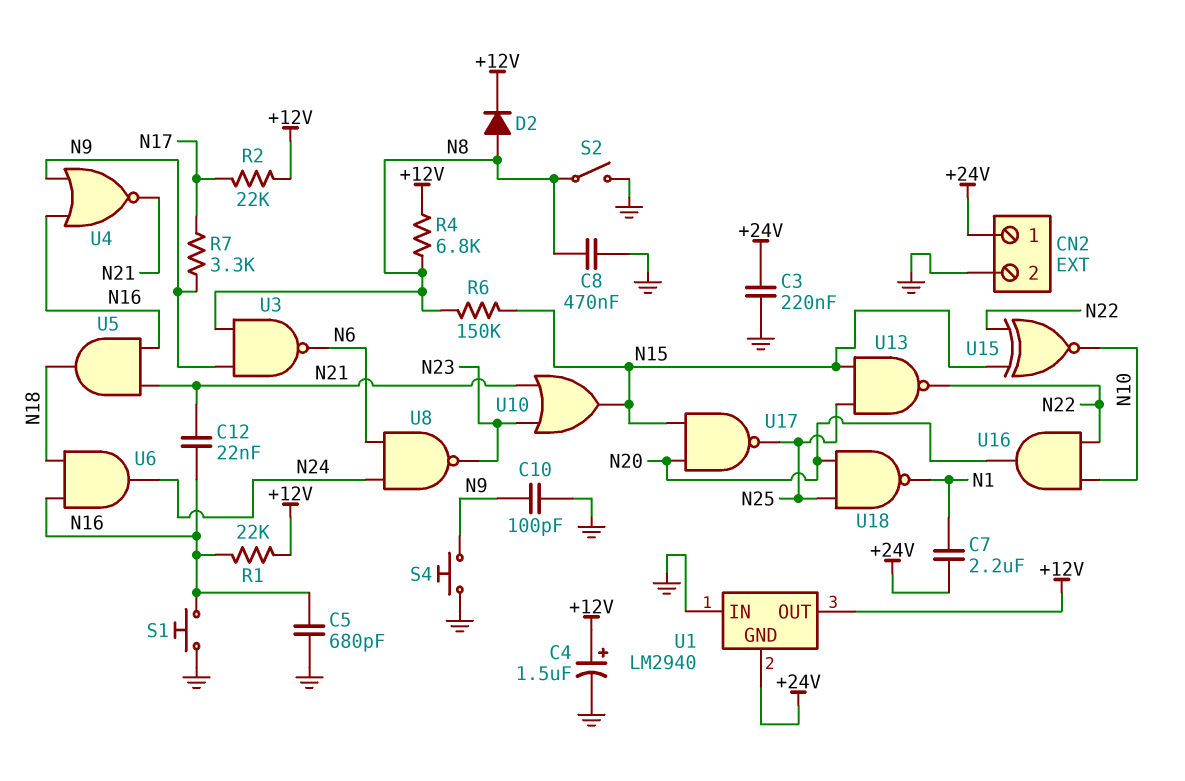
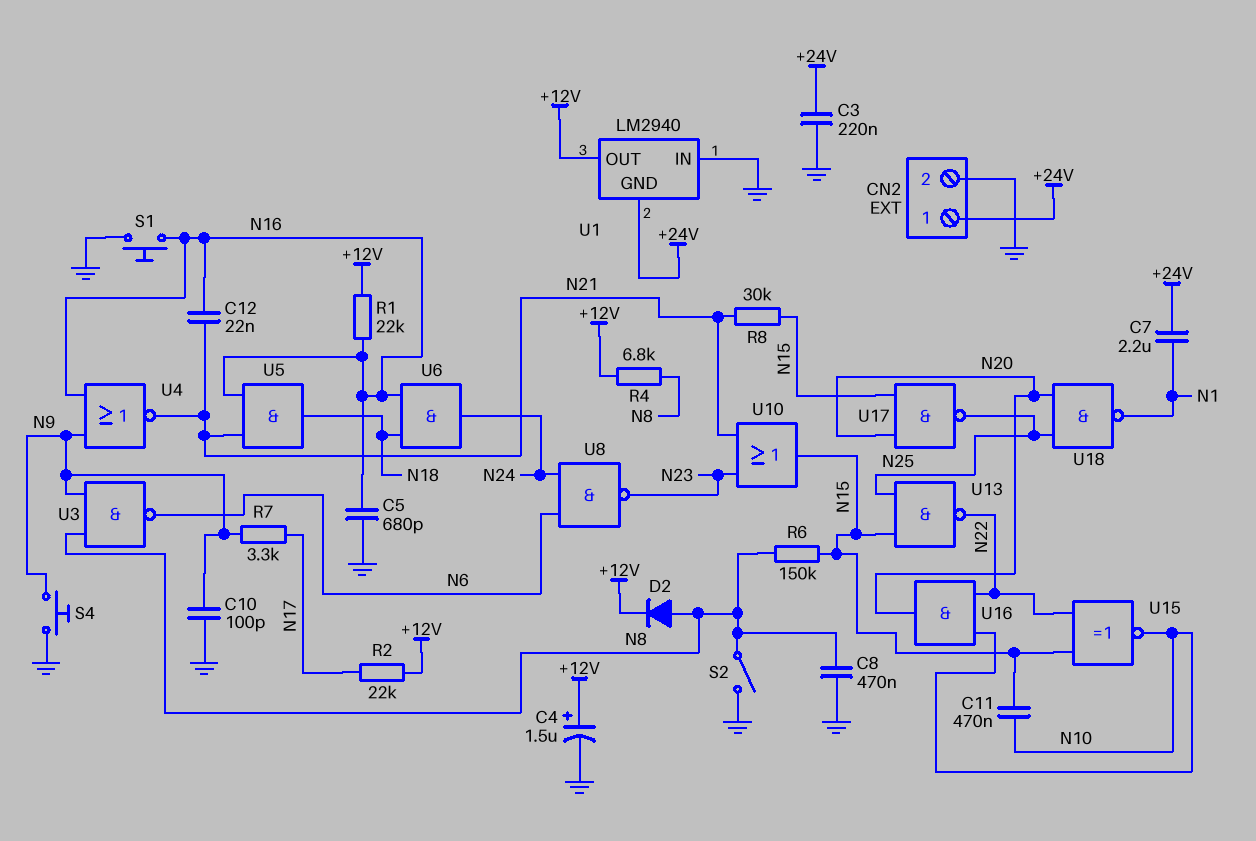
C11: none -> 470nF (N10, N15)
R8: none -> 30k (N15, N21)

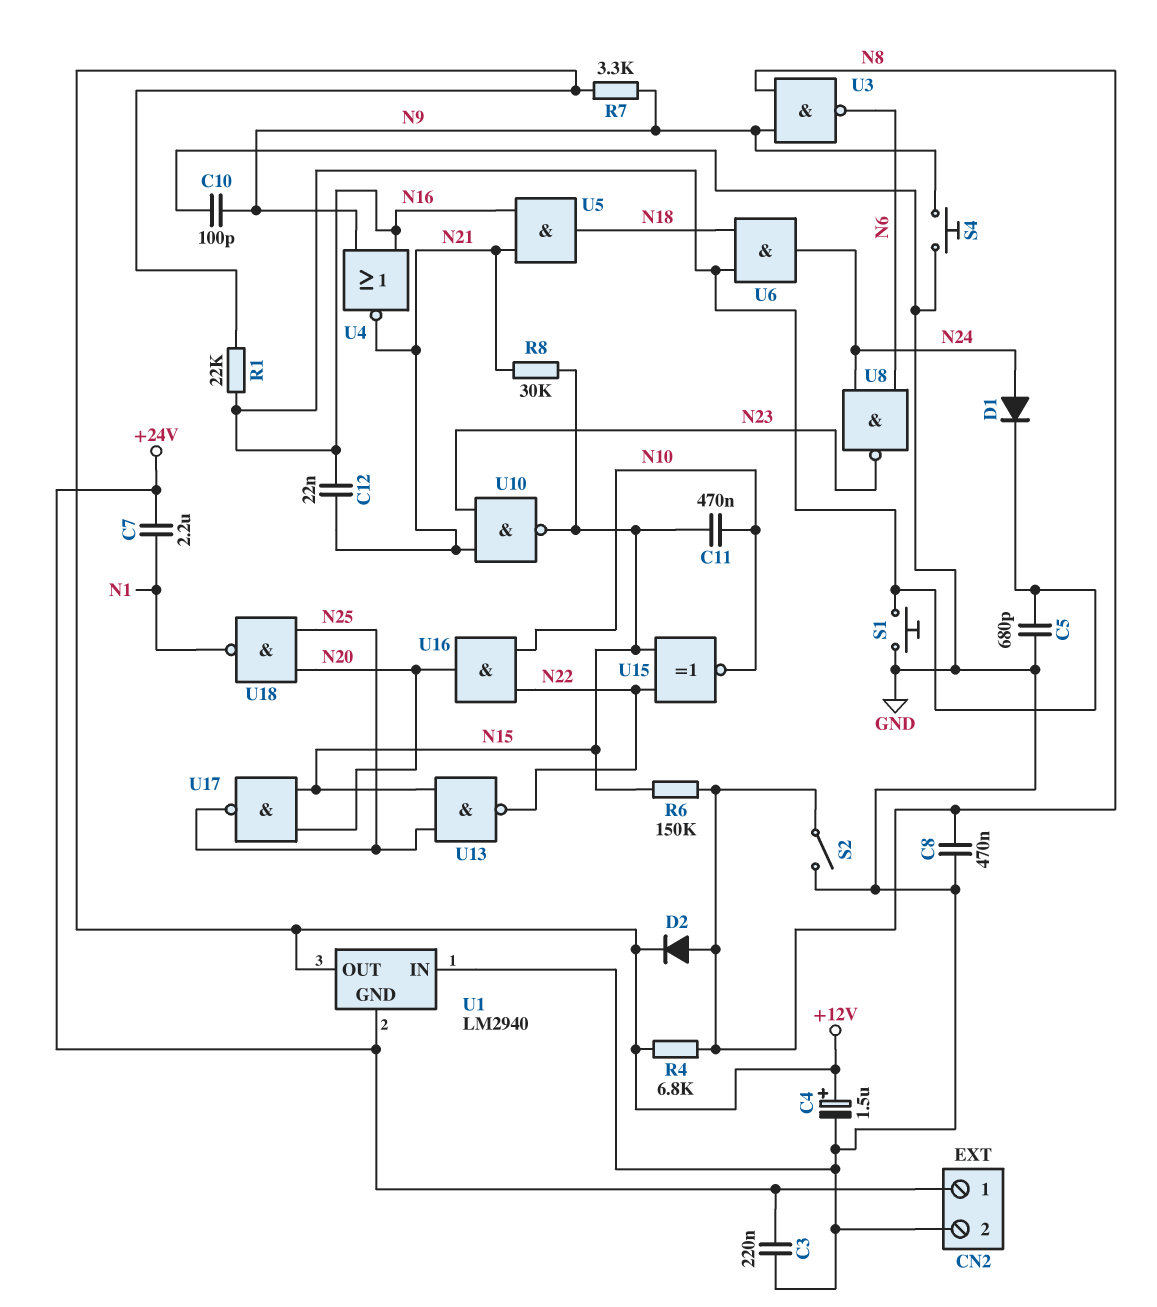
D1: none -> diode (A N24, K N16)
R2: 22k (+12V, N17) -> none
R7: 3.3k (N9, N17) -> 3.3k (+12V, N9)
U10: OR (in N21, in N23, out N15) -> NAND (in N21, in N23, out N15)

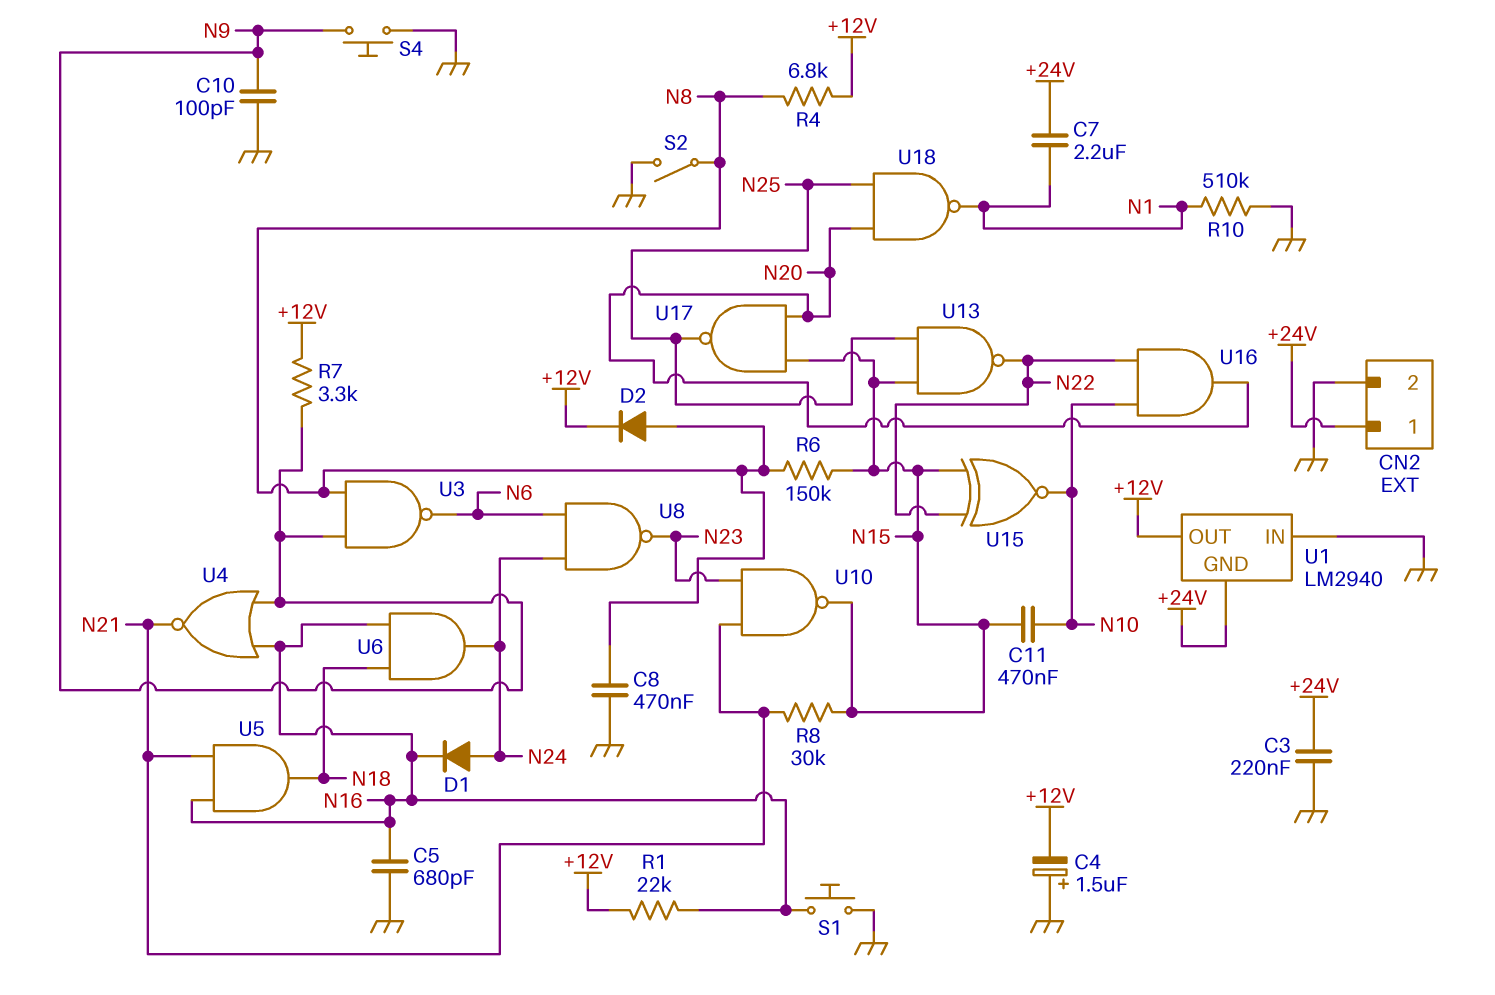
C4: 1.5uF (plus +12V, minus GND) -> 1.5uF (plus GND, minus +12V)
C12: 22nF (N16, N21) -> none
R10: none -> 510k (GND, N1)

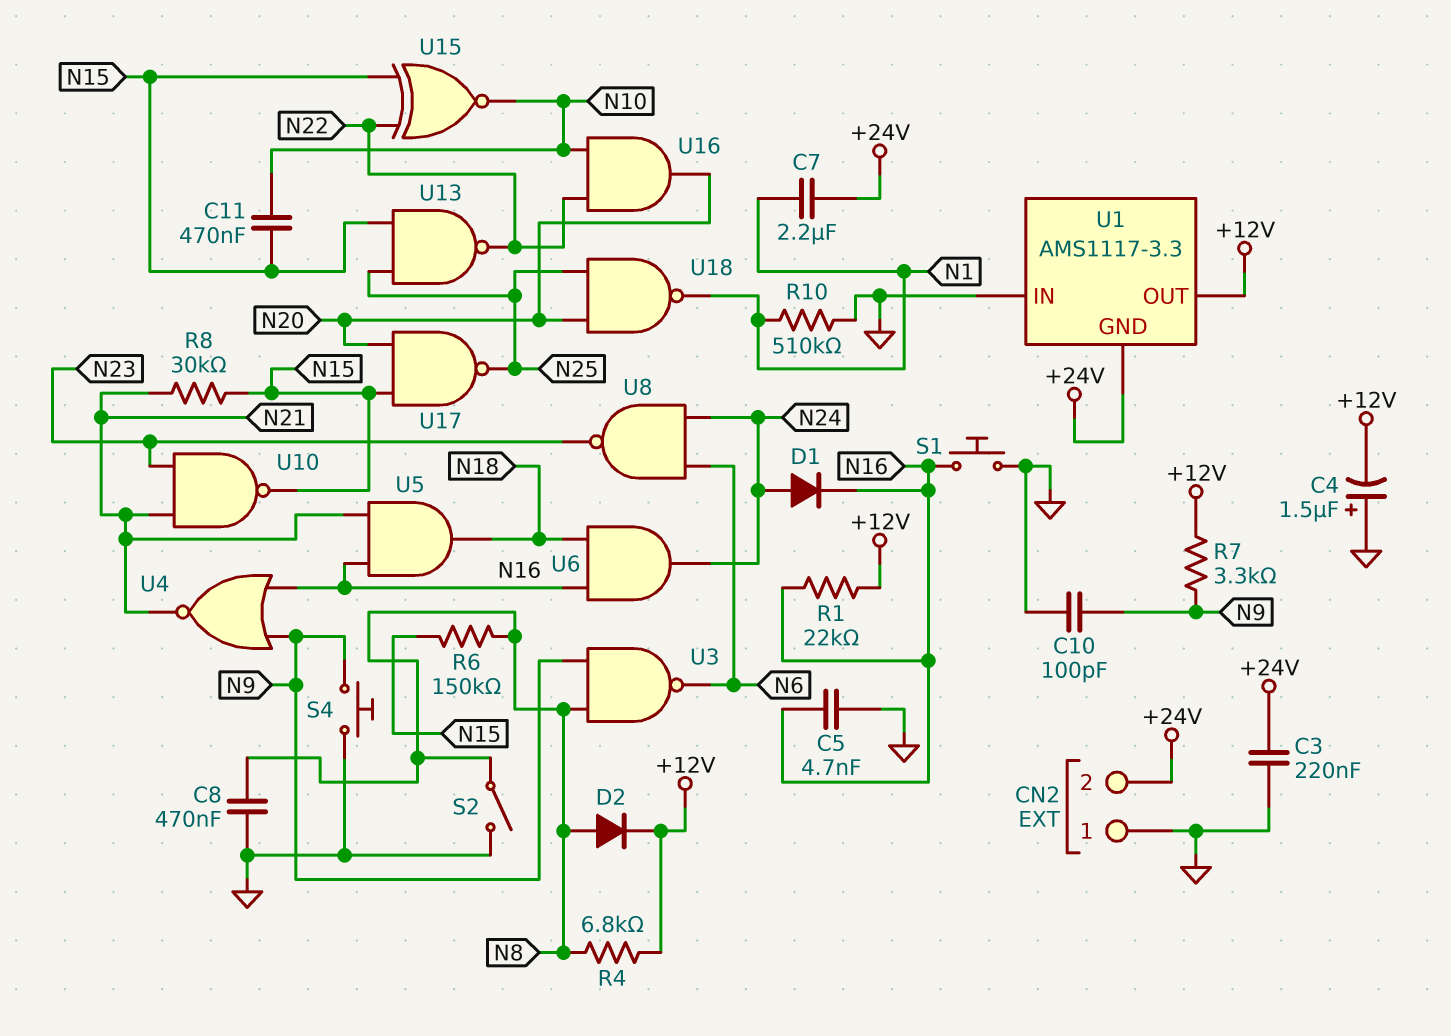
C5: 680pF (GND, N16) -> 4.7nF (GND, N16)
CN2 pin 1: +24V -> GND
CN2 pin 2: GND -> +24V
U1: LM2940 -> AMS1117-3.3

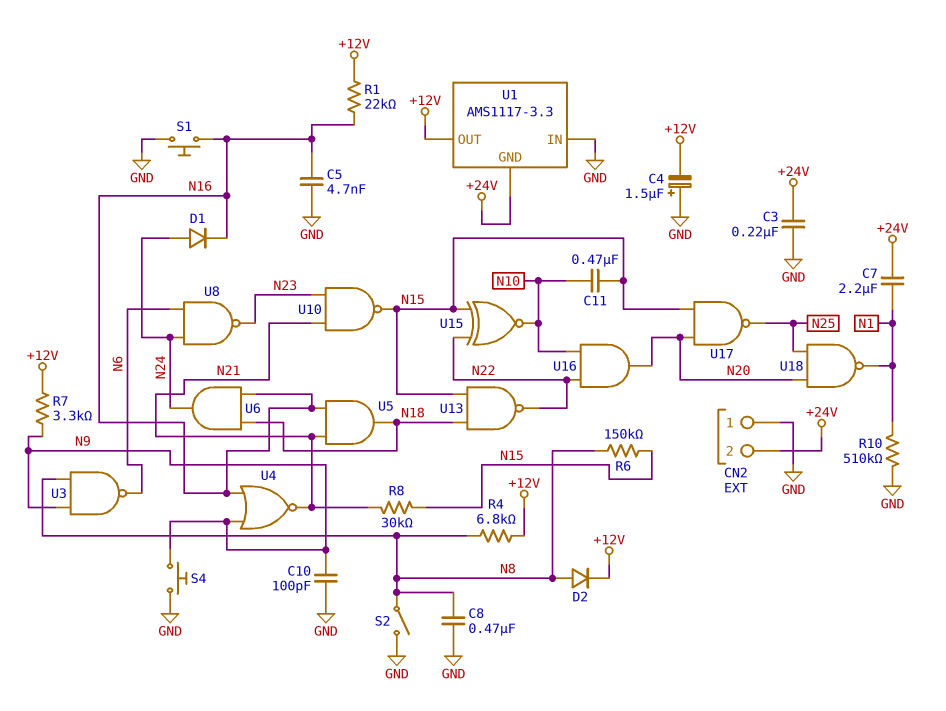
U13: NAND (in N15, in N25, out N22) -> NAND (in N15, in N18, out N22)

